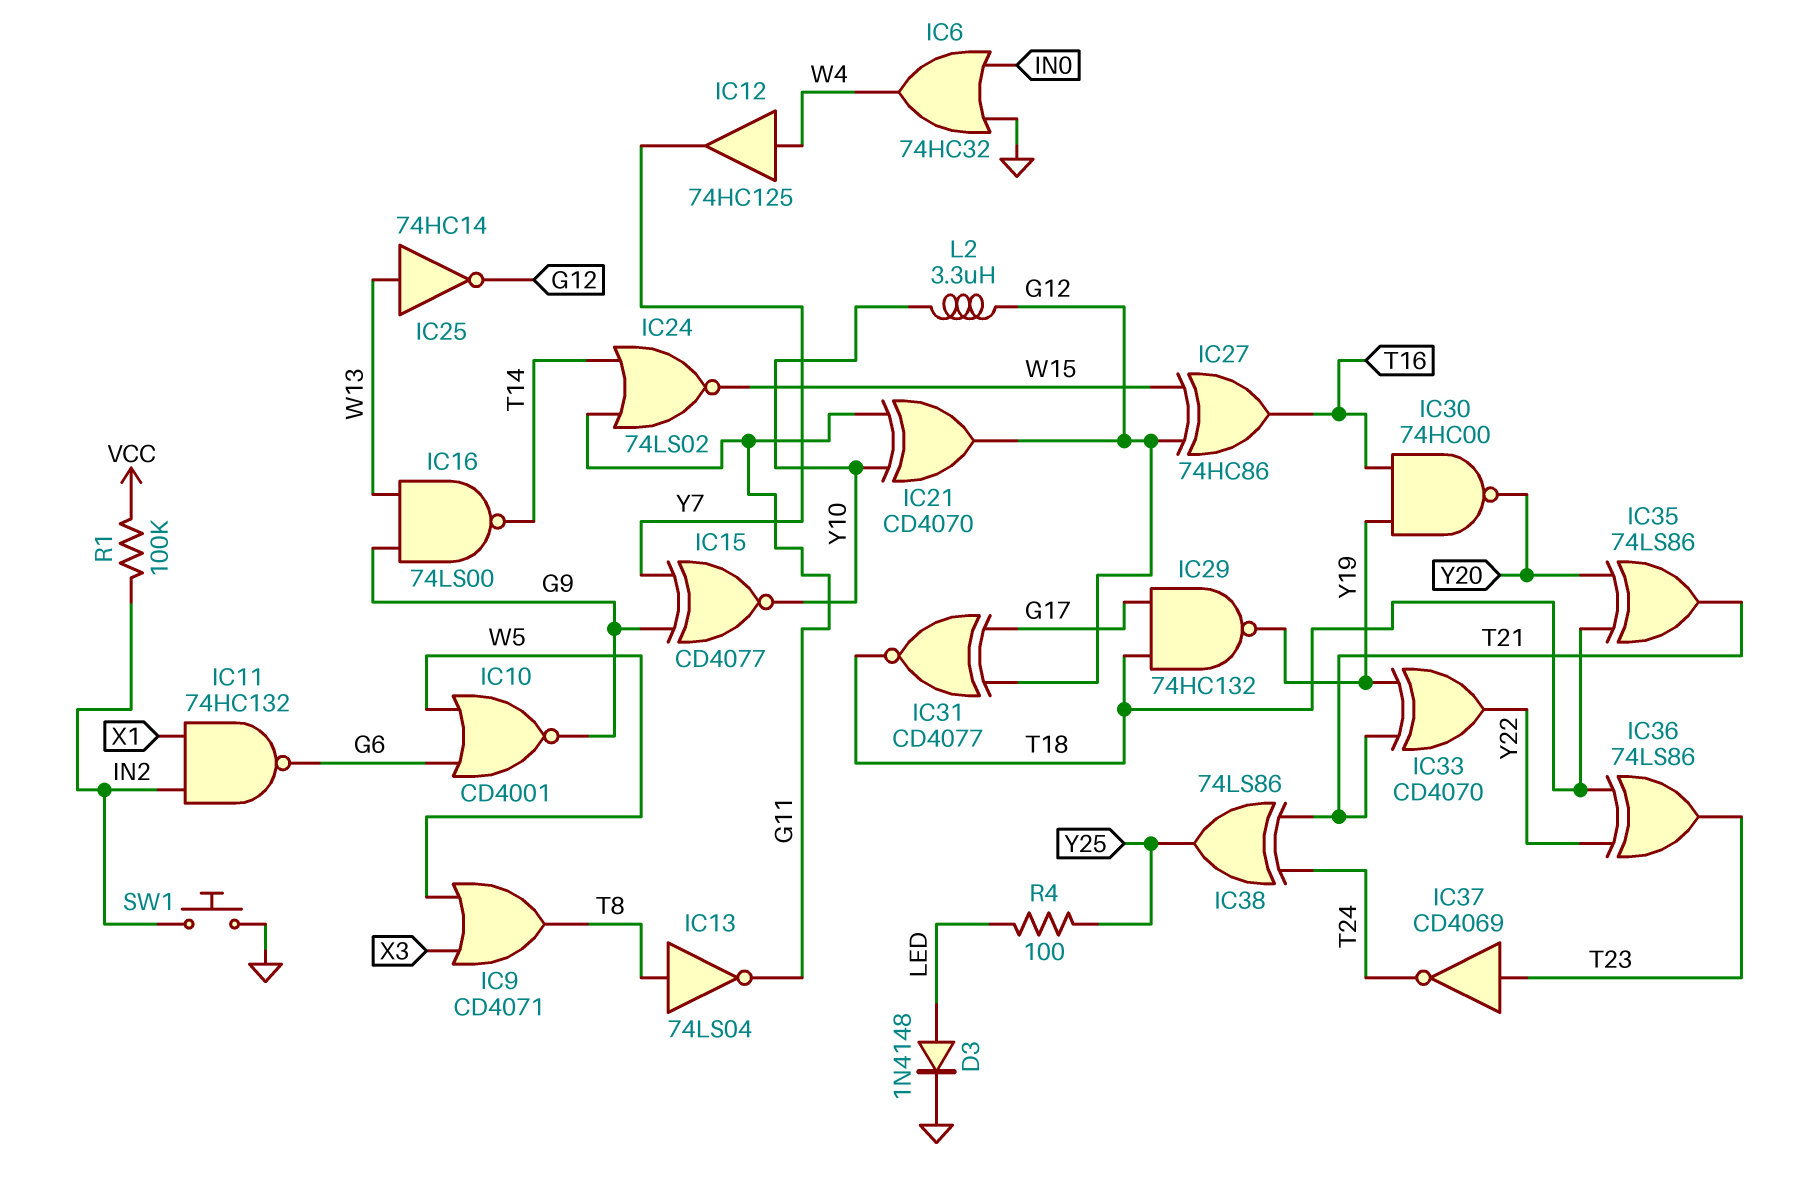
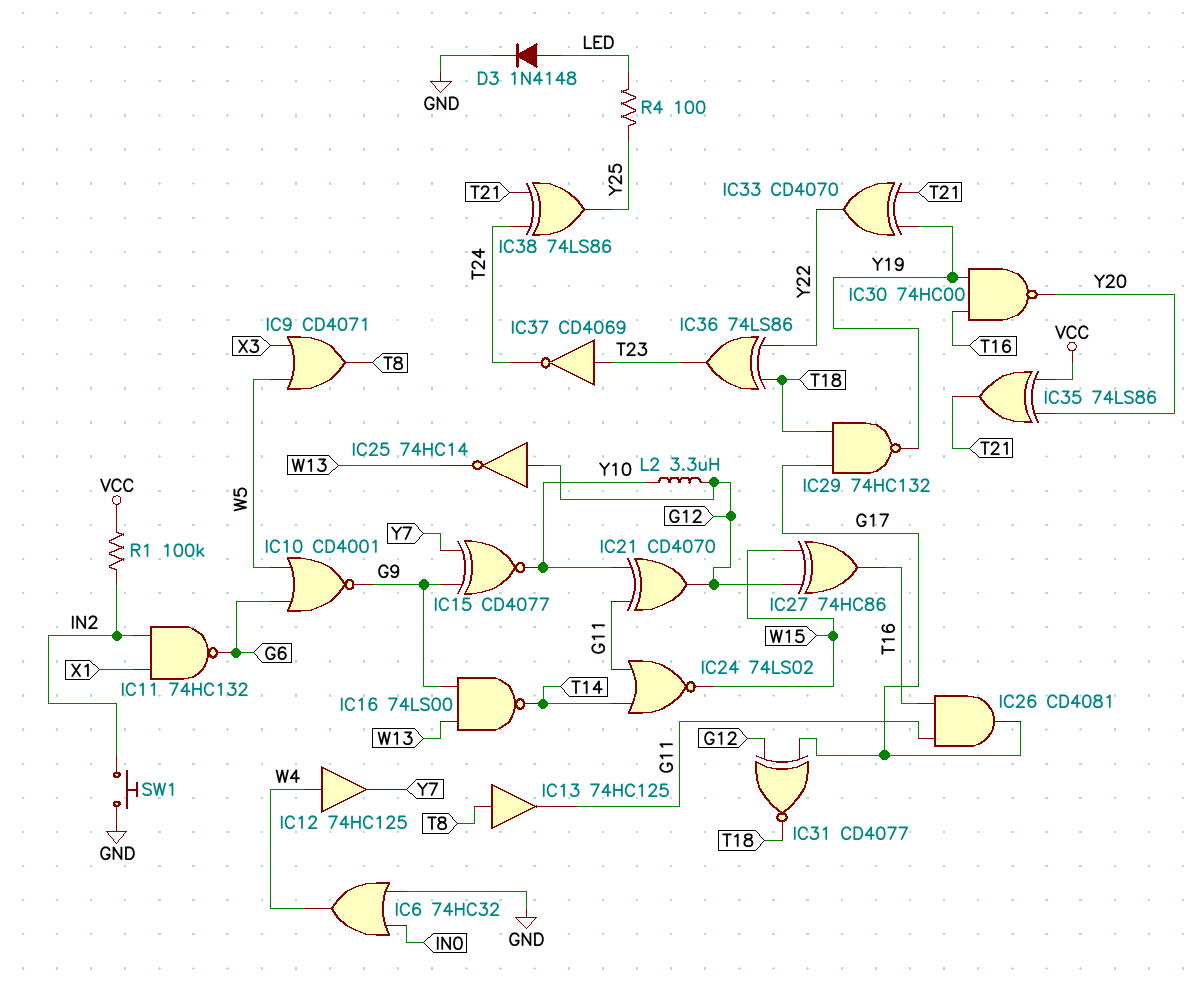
IC13: NOT 74LS04 (in T8, out G11) -> buffer 74HC125 (in T8, out G11)
IC25: NOT 74HC14 (in W13, out G12) -> NOT 74HC14 (in G12, out W13)
IC26: none -> AND CD4081 (in G11, in T16, out G17)
IC35: XOR 74LS86 (in T18, in Y20, out T21) -> XOR 74LS86 (in VCC, in Y20, out T21)

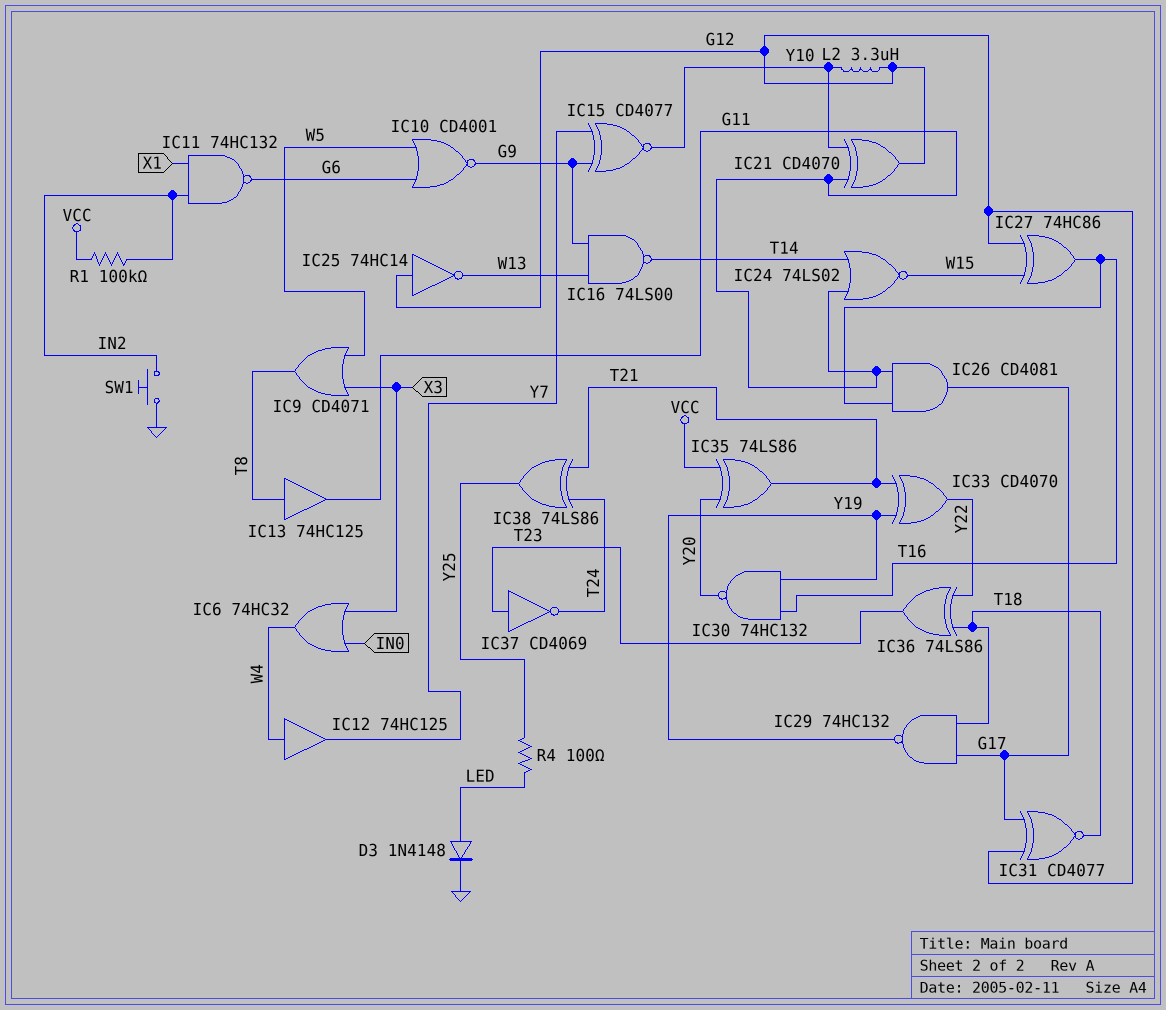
IC6: OR 74HC32 (in GND, in IN0, out W4) -> OR 74HC32 (in IN0, in X3, out W4)
IC30: NAND 74HC00 (in T16, in Y19, out Y20) -> NAND 74HC132 (in T16, in Y19, out Y20)

